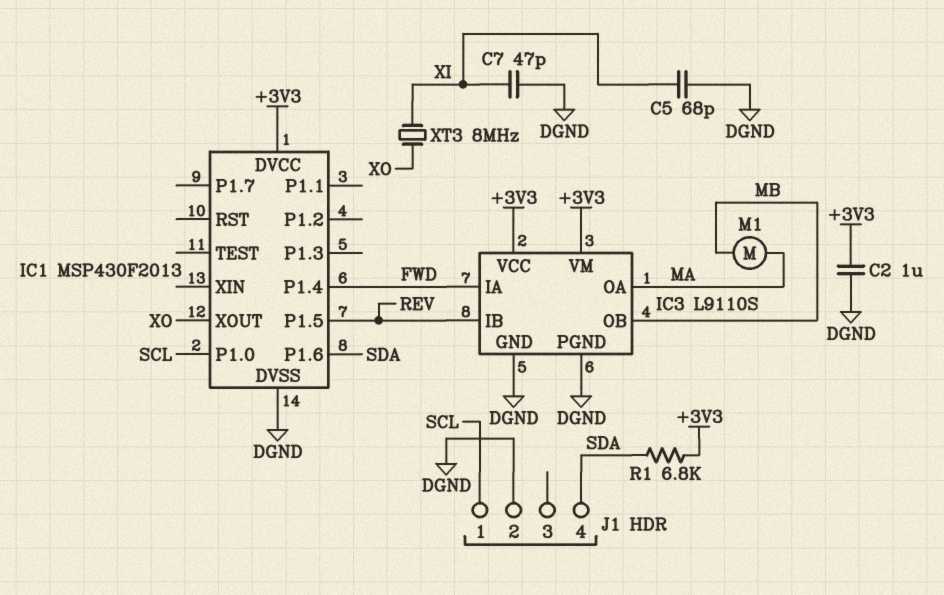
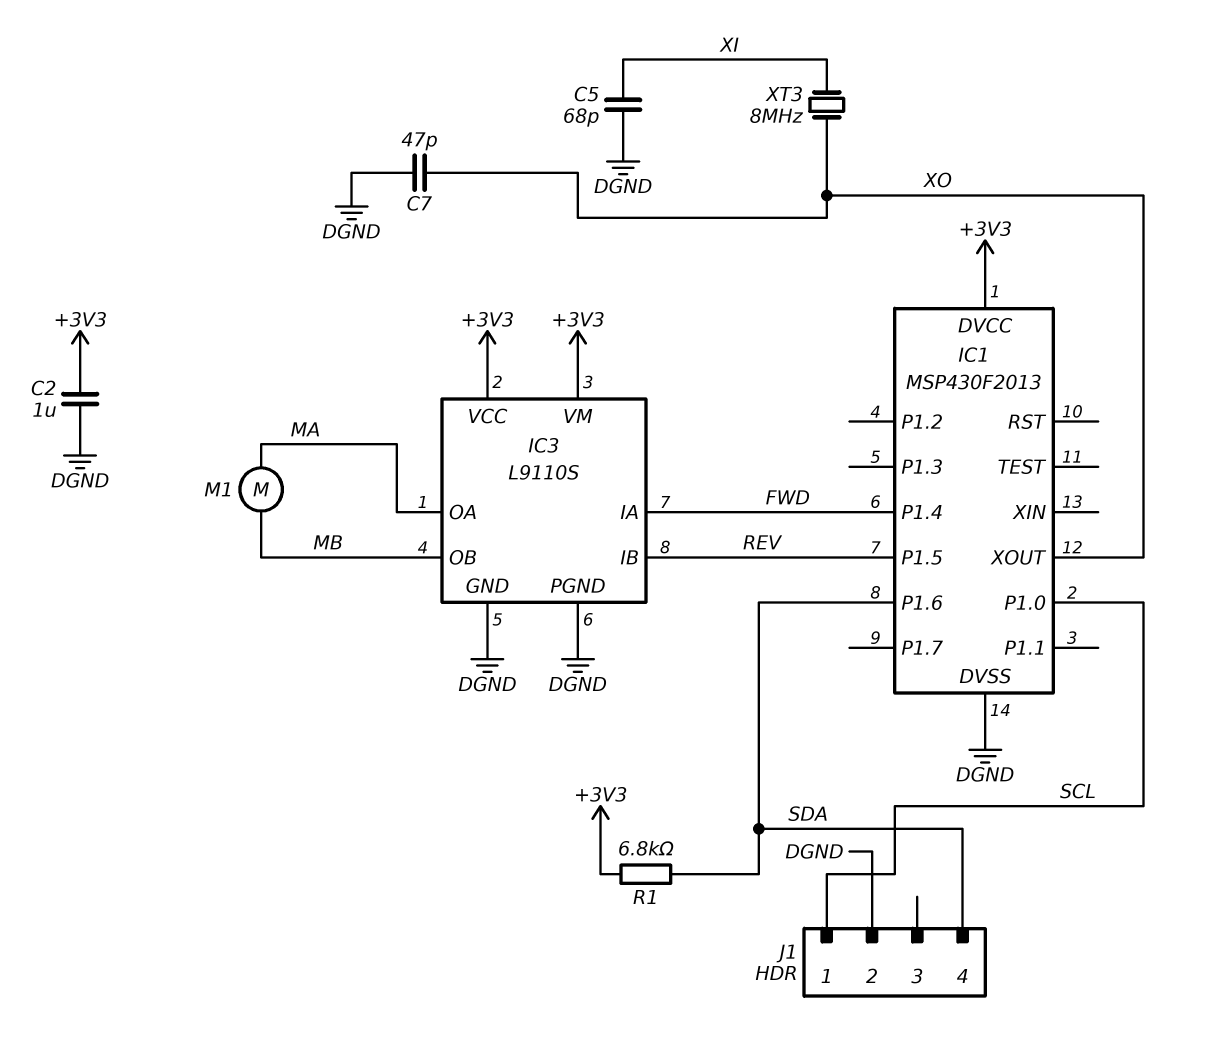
C7: 47pF (DGND, XI) -> 47pF (DGND, XO)

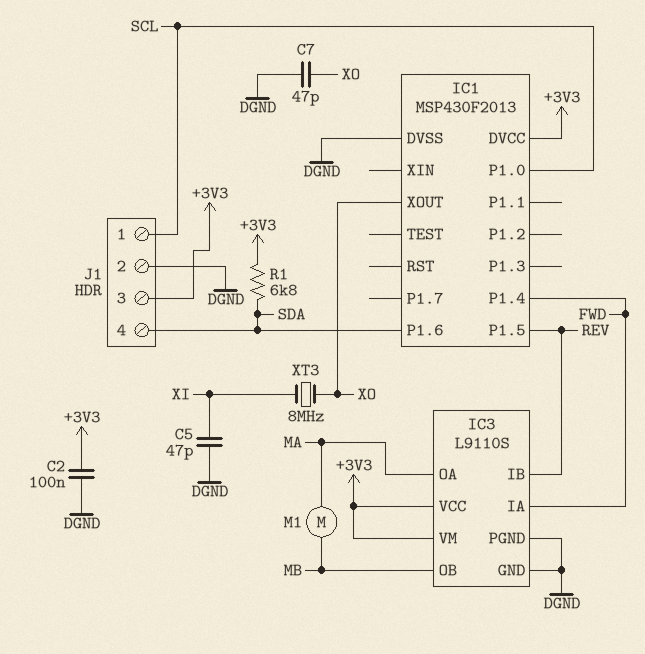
C2: 1uF (+3V3, DGND) -> 100nF (+3V3, DGND)
C5: 68pF (DGND, XI) -> 47pF (DGND, XI)
J1 pin 3: none -> +3V3

